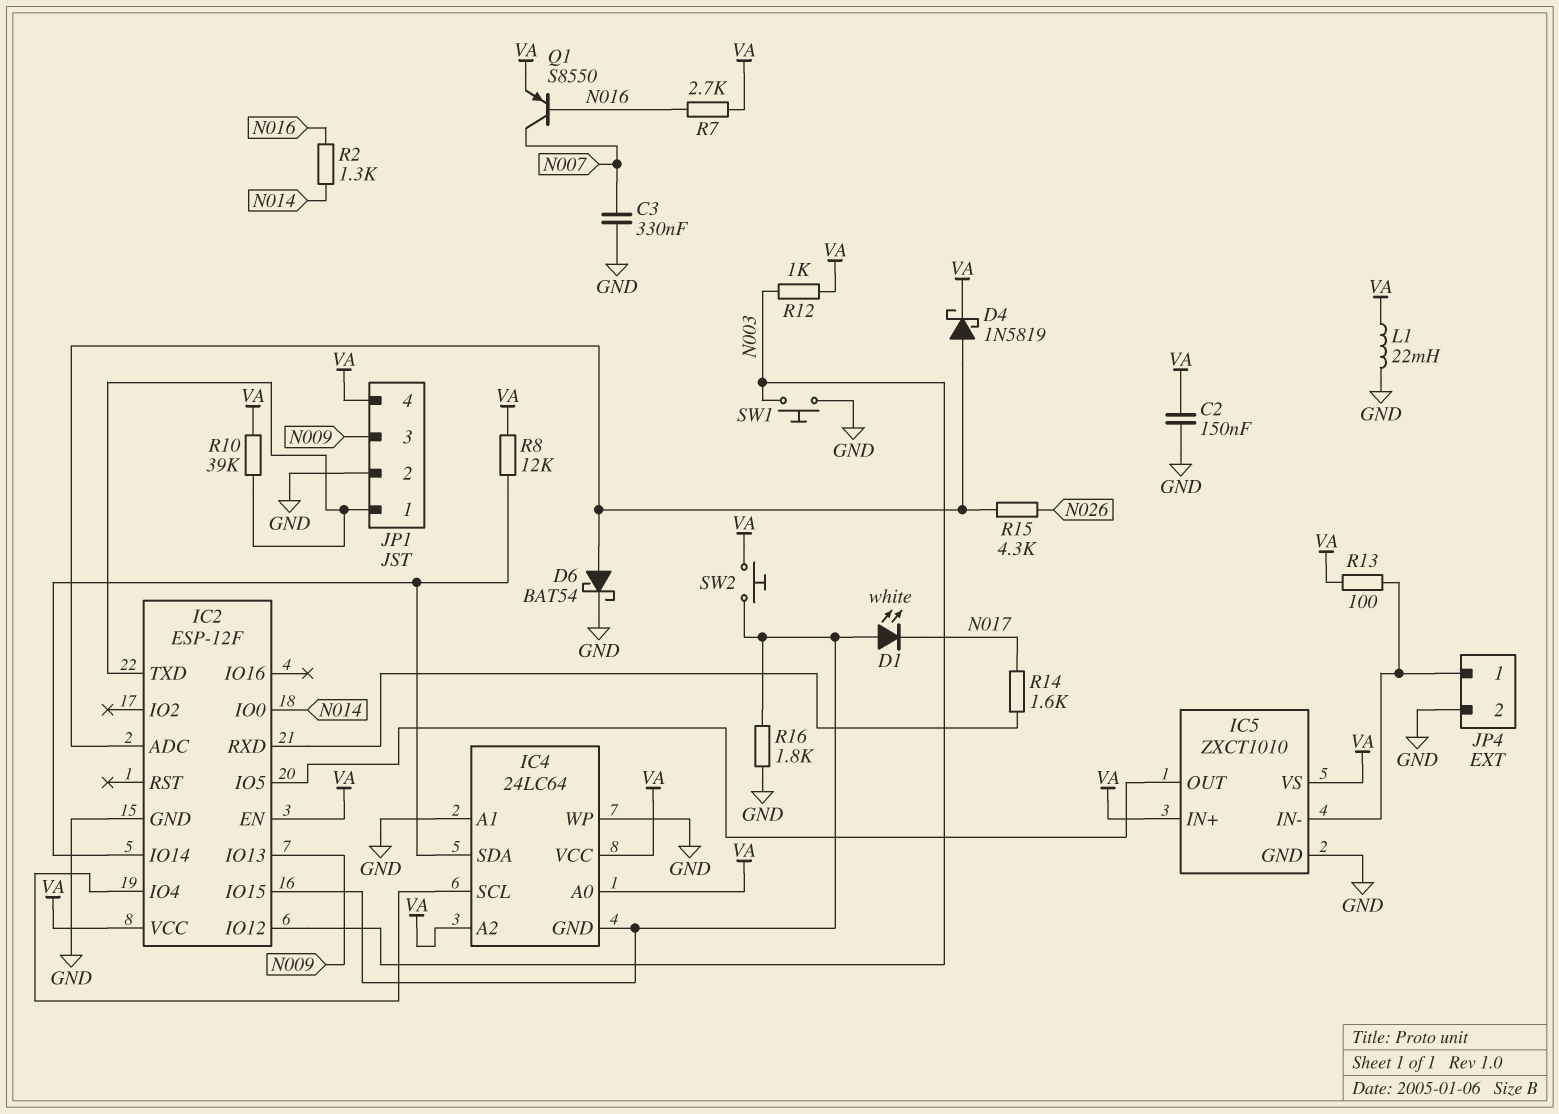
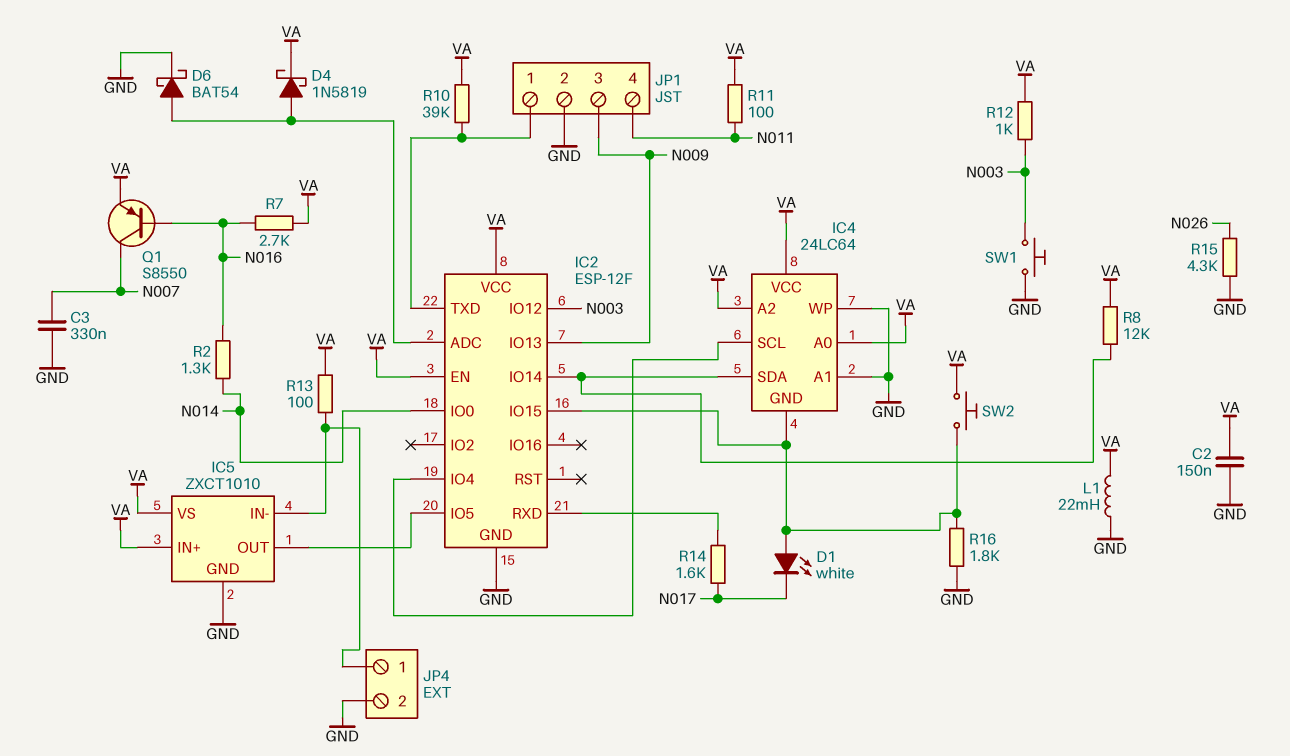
JP1 pin 4: VA -> N011
R11: none -> 100 (N011, VA)
R15: 4.3k (IC2/ADC, N026) -> 4.3k (GND, N026)

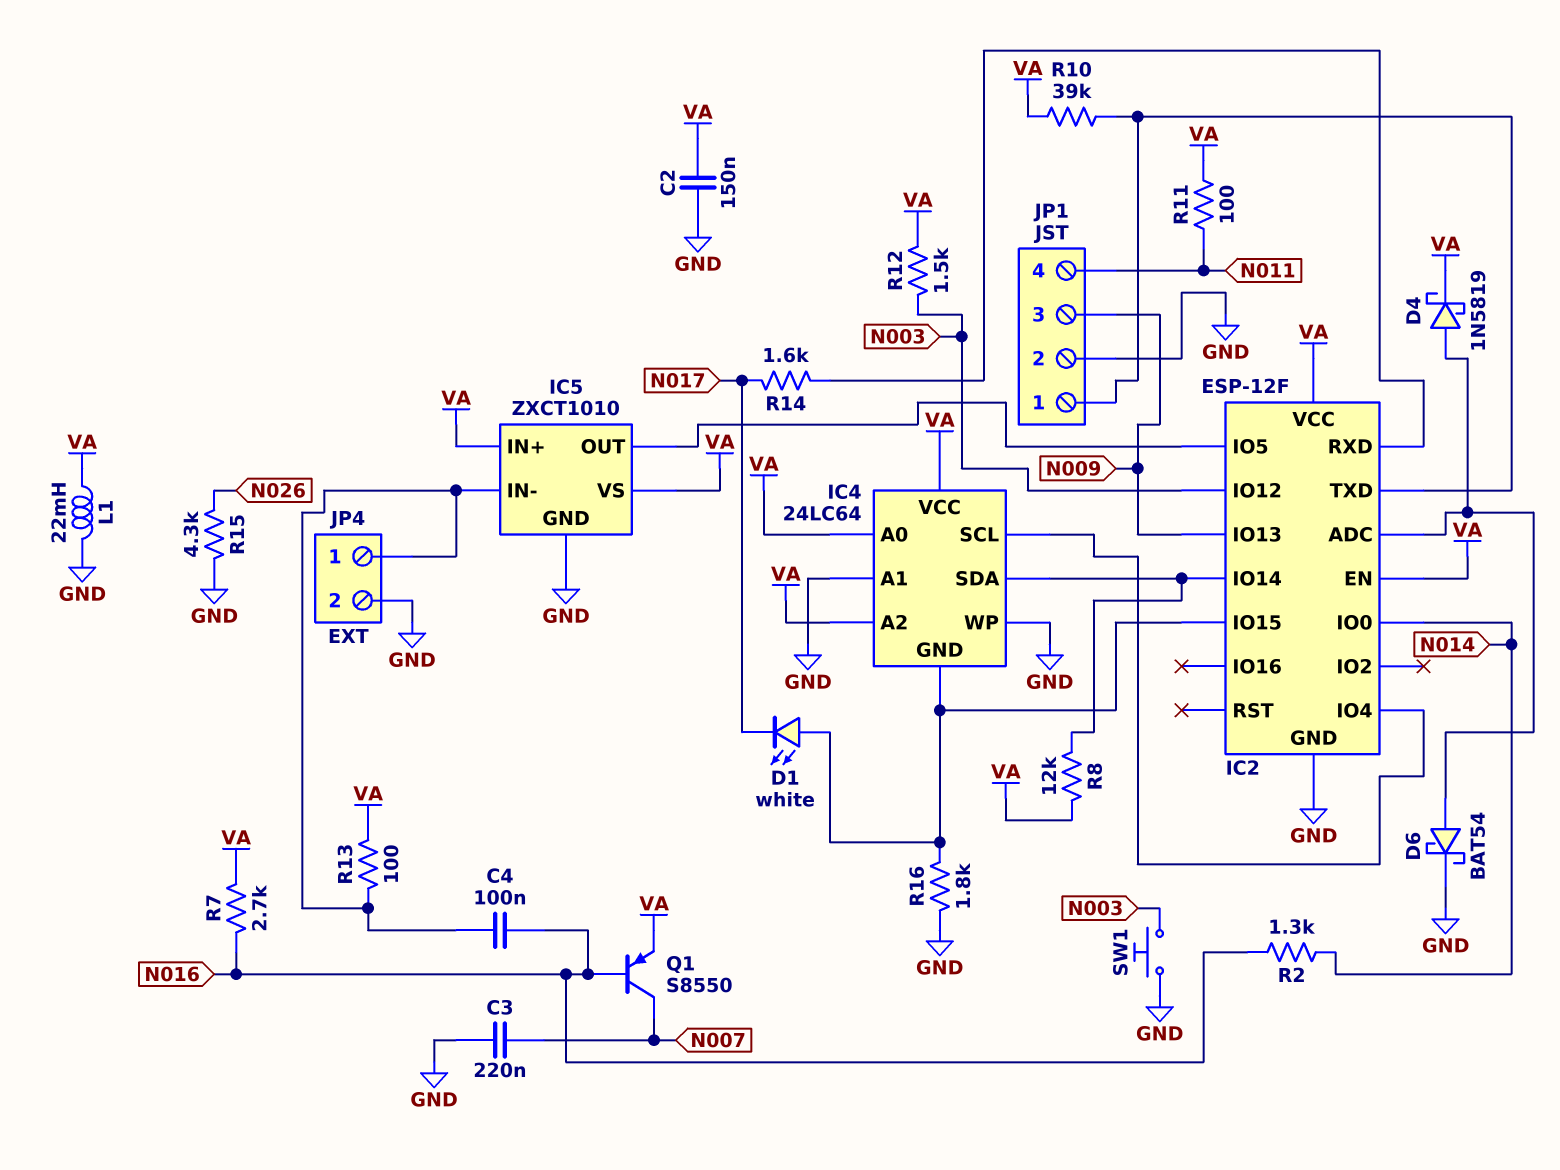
C3: 330nF (GND, N007) -> 220nF (GND, N007)
C4: none -> 100nF (IC5/IN-, N016)
R12: 1k (N003, VA) -> 1.5k (N003, VA)
SW2: button (IC2/IO15, VA) -> none

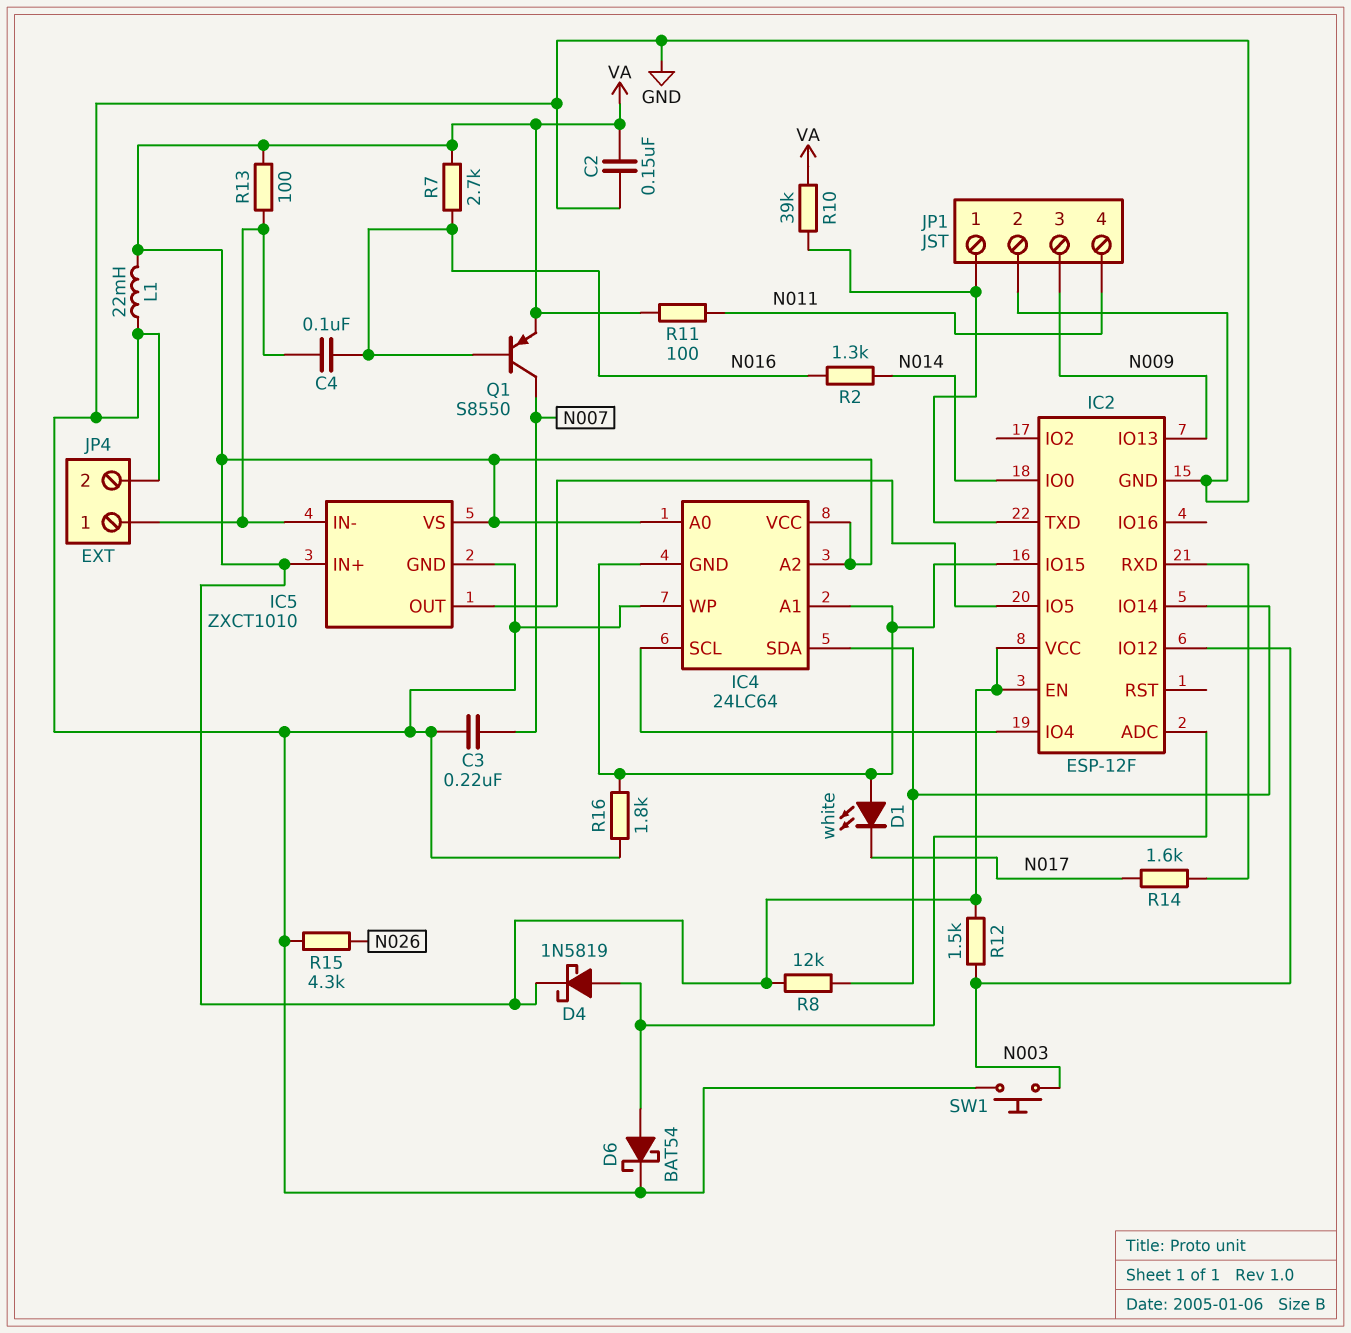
IC4 pin A1: GND -> IC2/IO15

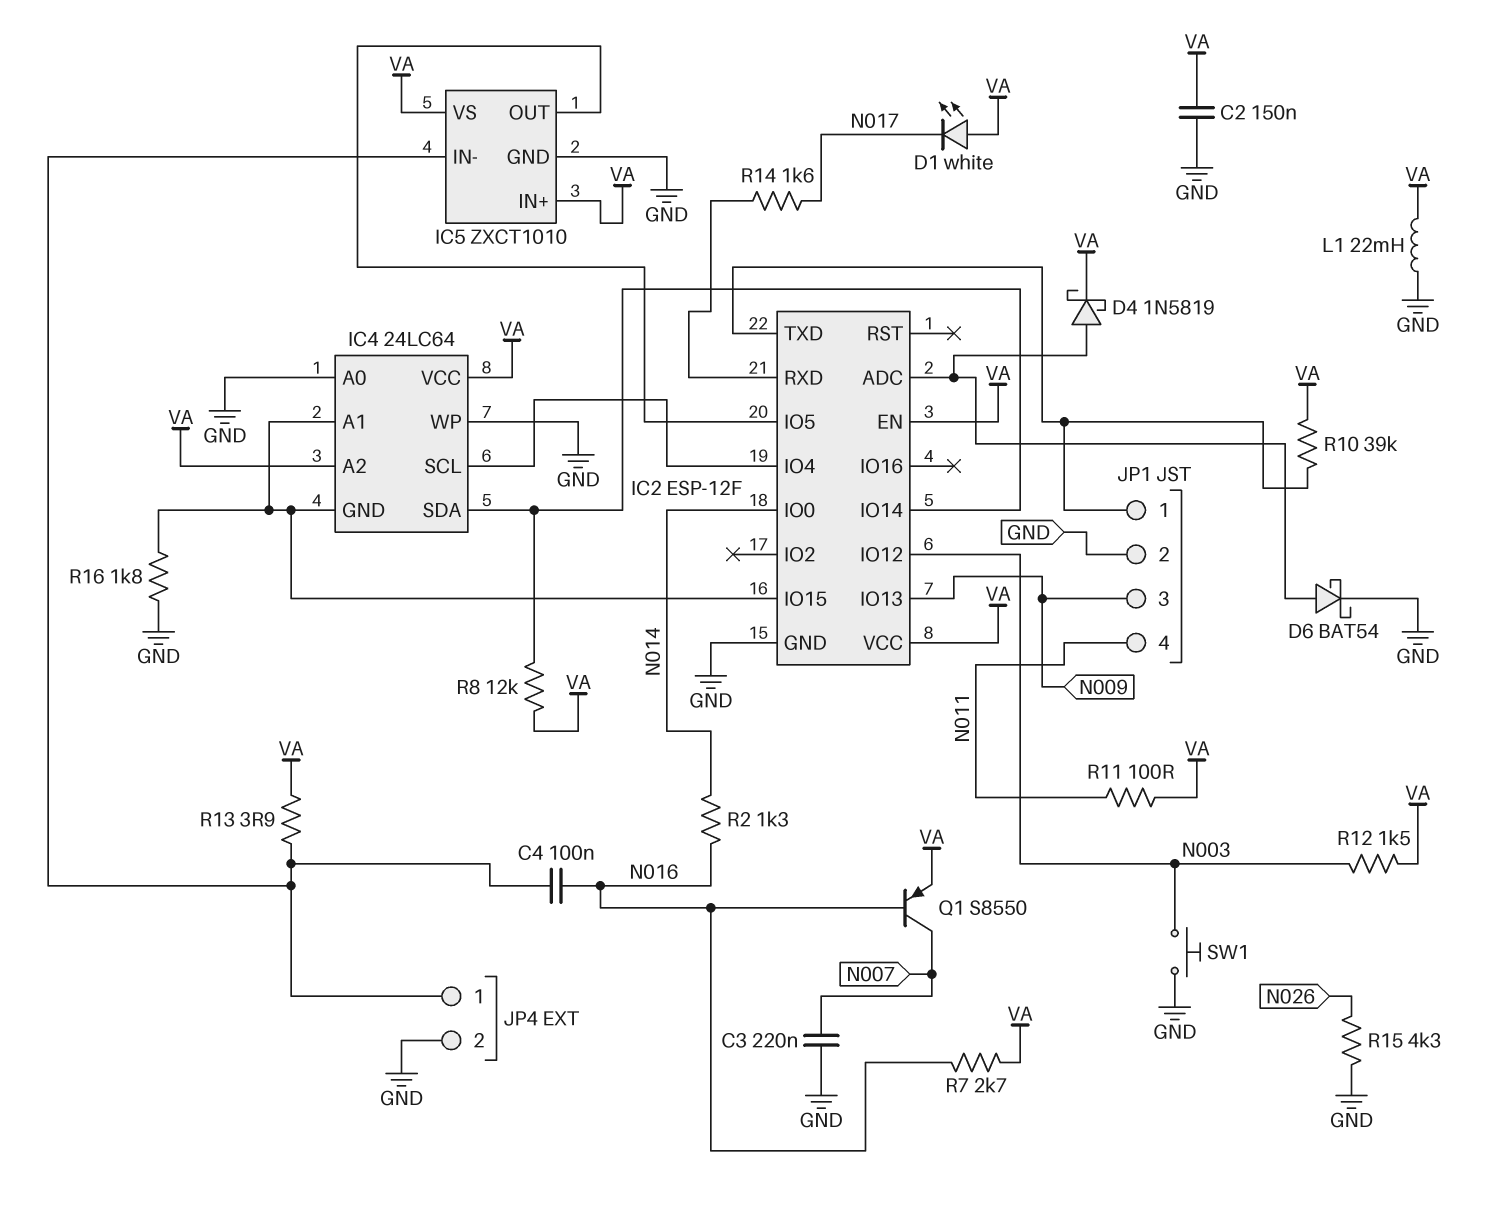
D1: LED white (A IC2/IO15, K N017) -> LED white (A VA, K N017)
IC4 pin A0: VA -> GND
R13: 100 (IC5/IN-, VA) -> 3.9 (IC5/IN-, VA)

